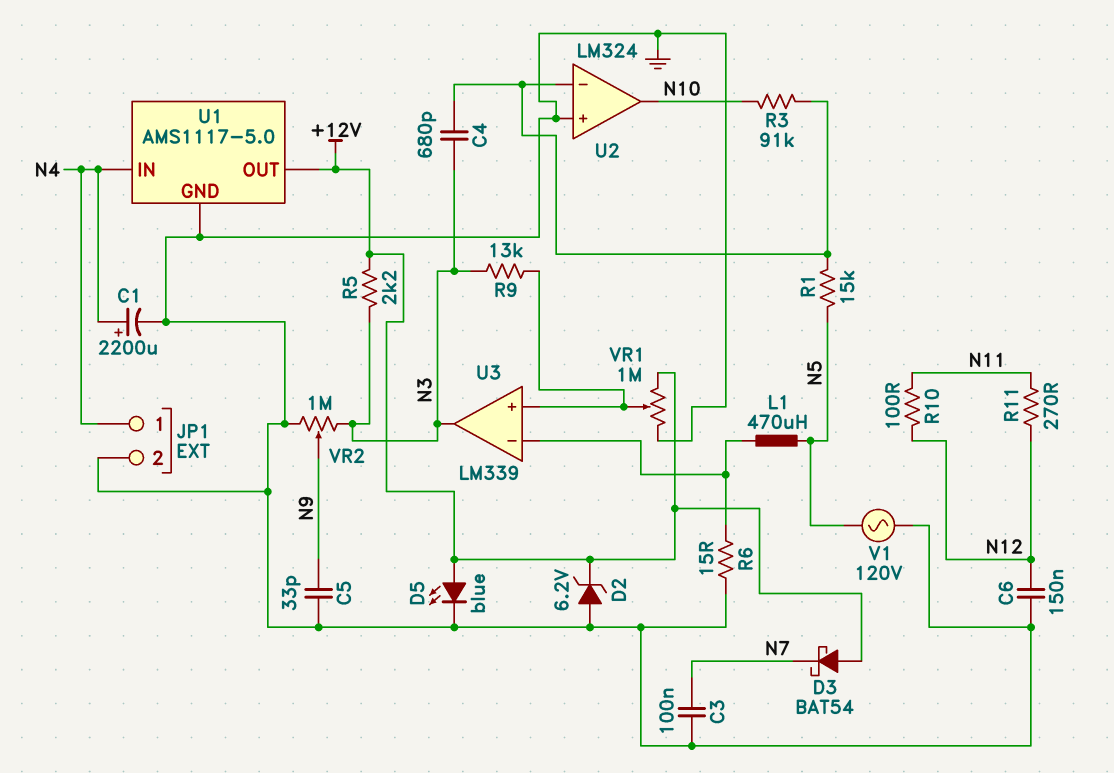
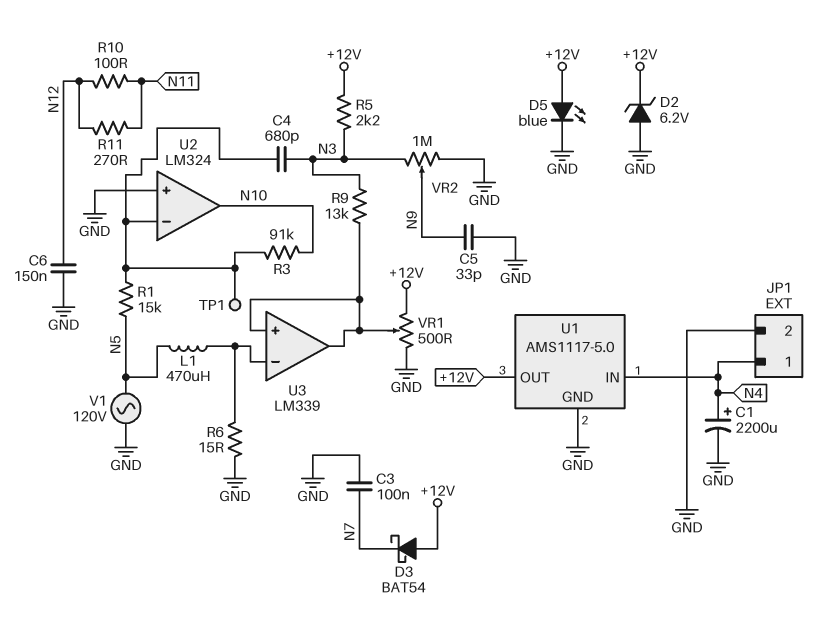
TP1: none -> test point (U2/in-)
U3 pin out: N3 -> U3/in+
VR1: 1M (+12V, GND, wiper U3/in+) -> 500 (+12V, GND, wiper U3/in+)

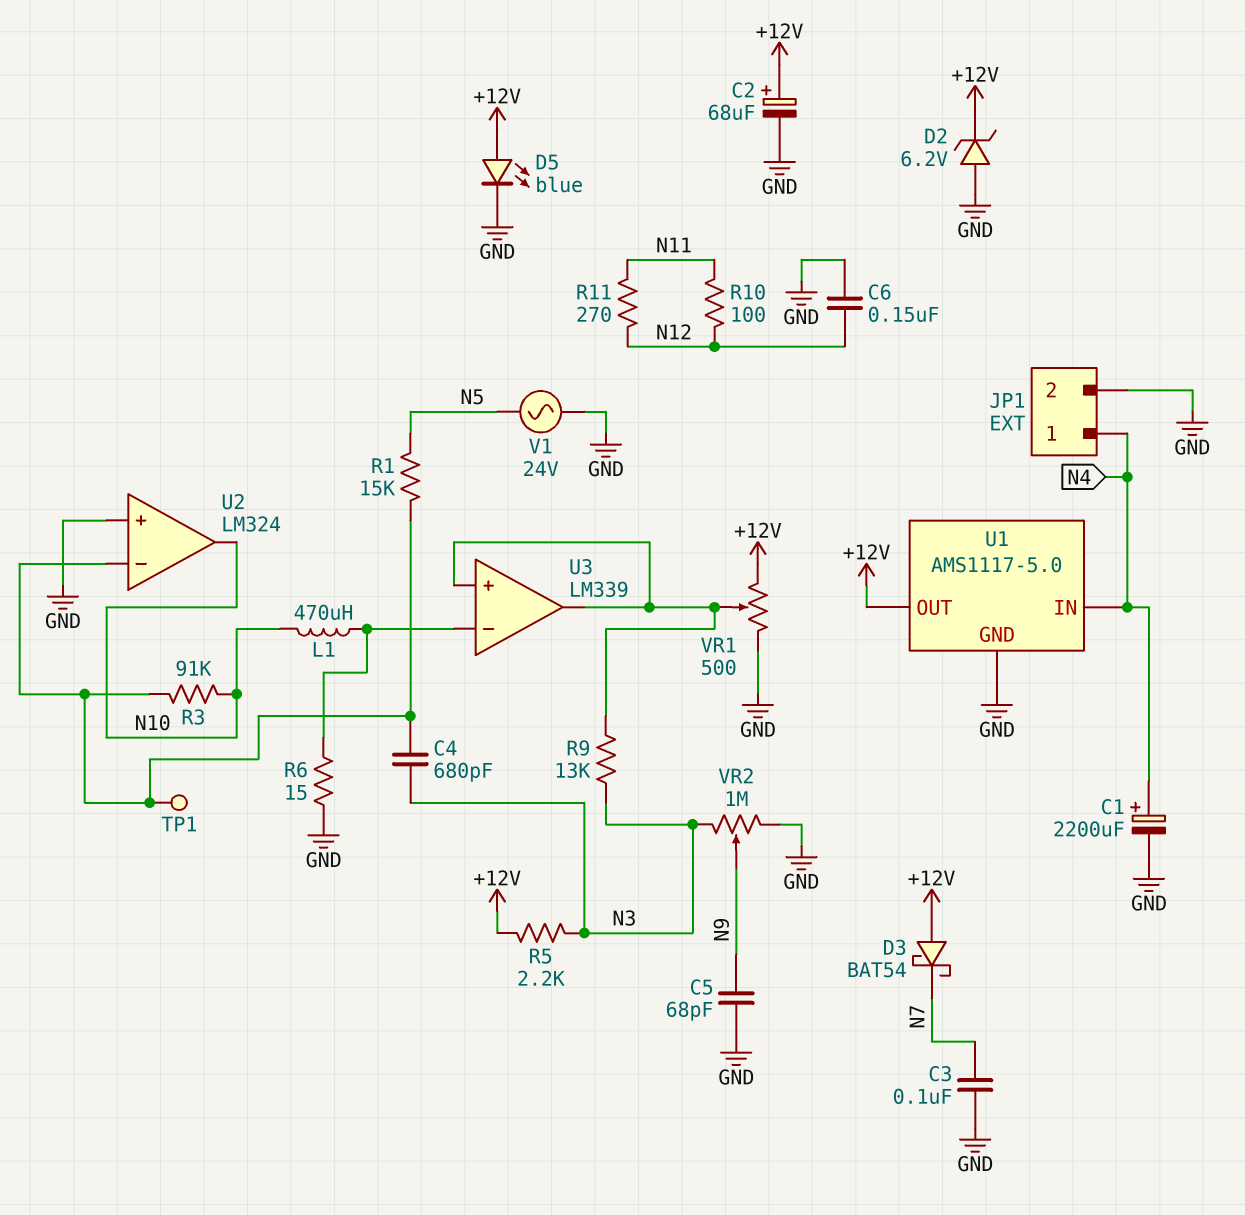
C2: none -> 68uF (plus +12V, minus GND)
C5: 33pF (GND, N9) -> 68pF (GND, N9)
L1: 470uH (N5, U3/in-) -> 470uH (N10, U3/in-)
V1: AC 120V (GND, N5) -> AC 24V (GND, N5)

